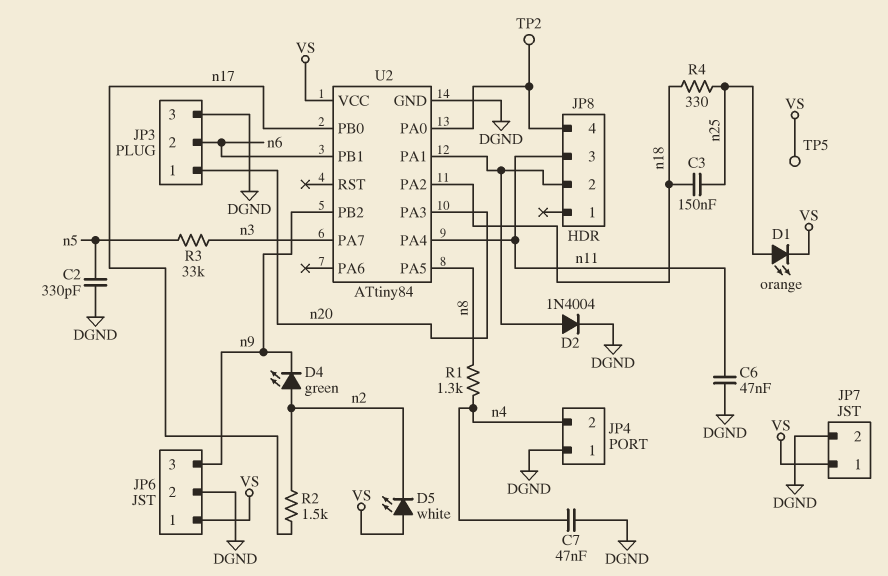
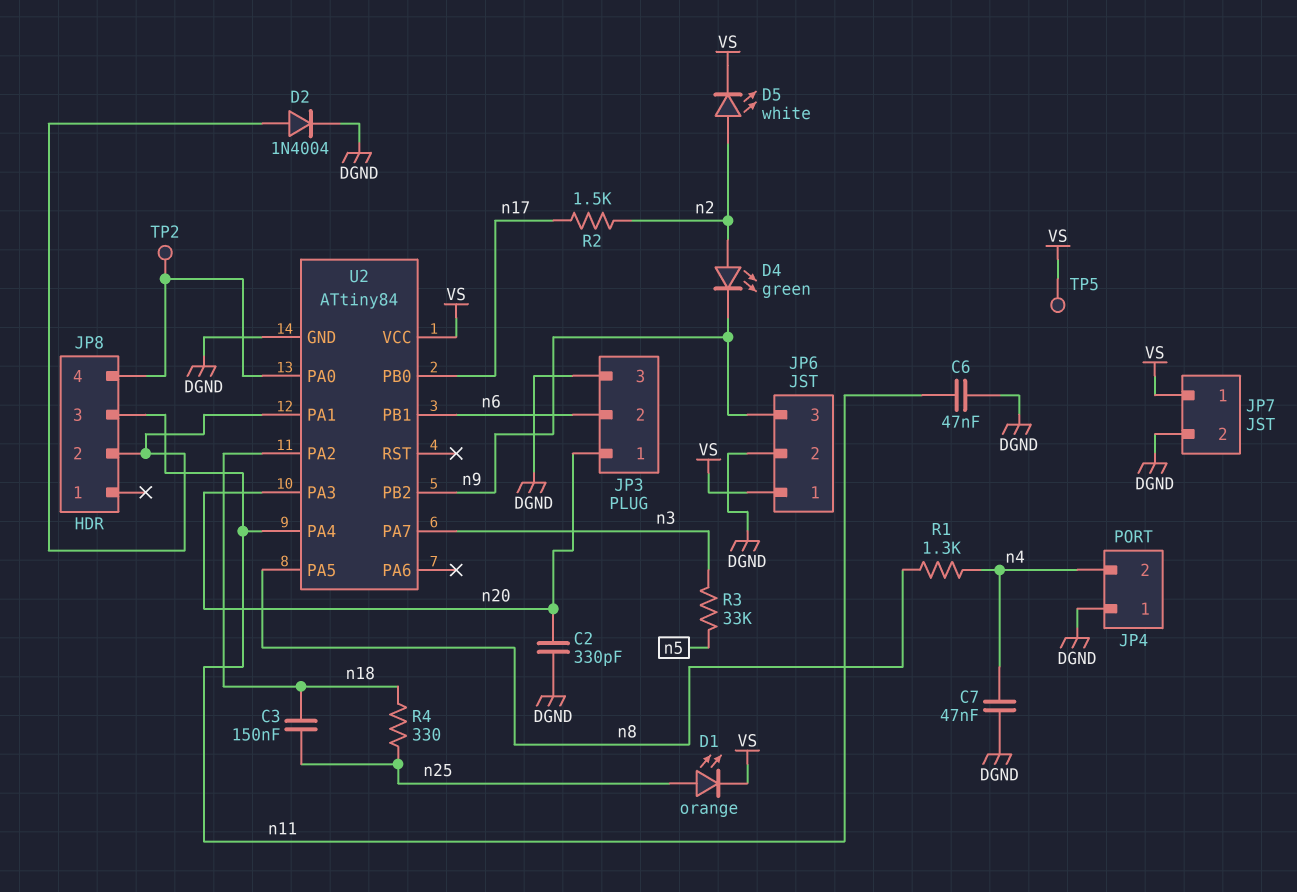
C2: 330pF (DGND, n5) -> 330pF (DGND, n20)
D5: LED white (A VS, K n2) -> LED white (A n2, K VS)

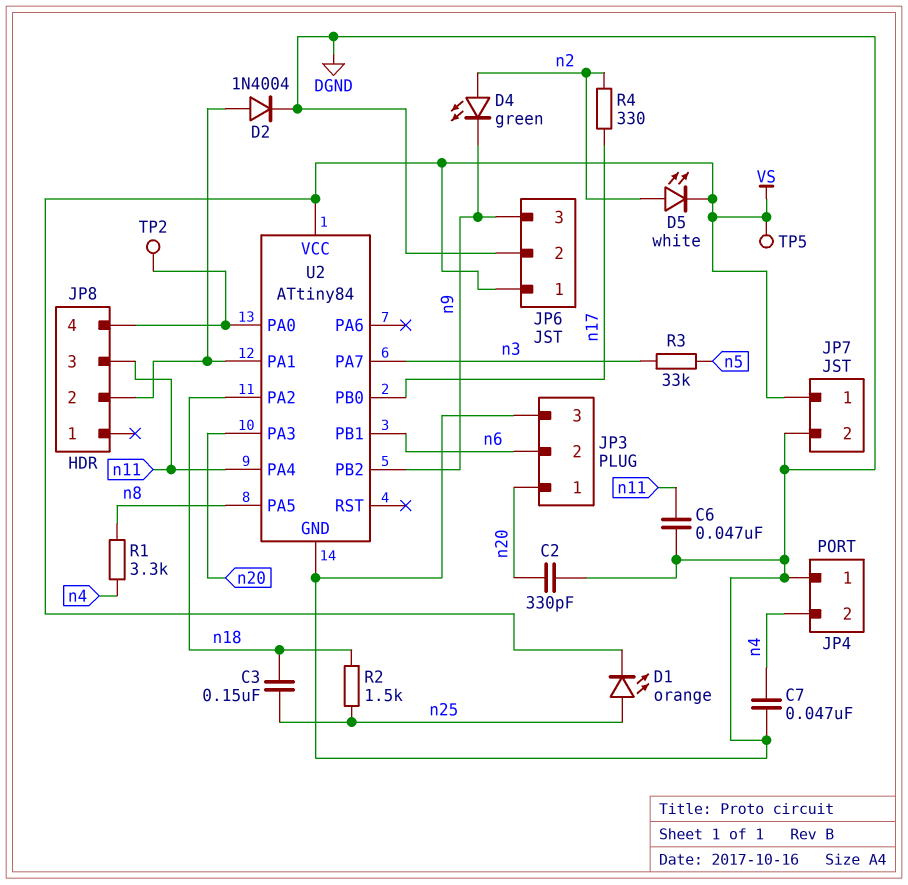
R1: 1.3k (n4, n8) -> 3.3k (n4, n8)
R2: 1.5k (n2, n17) -> 1.5k (n18, n25)
R4: 330 (n18, n25) -> 330 (n2, n17)

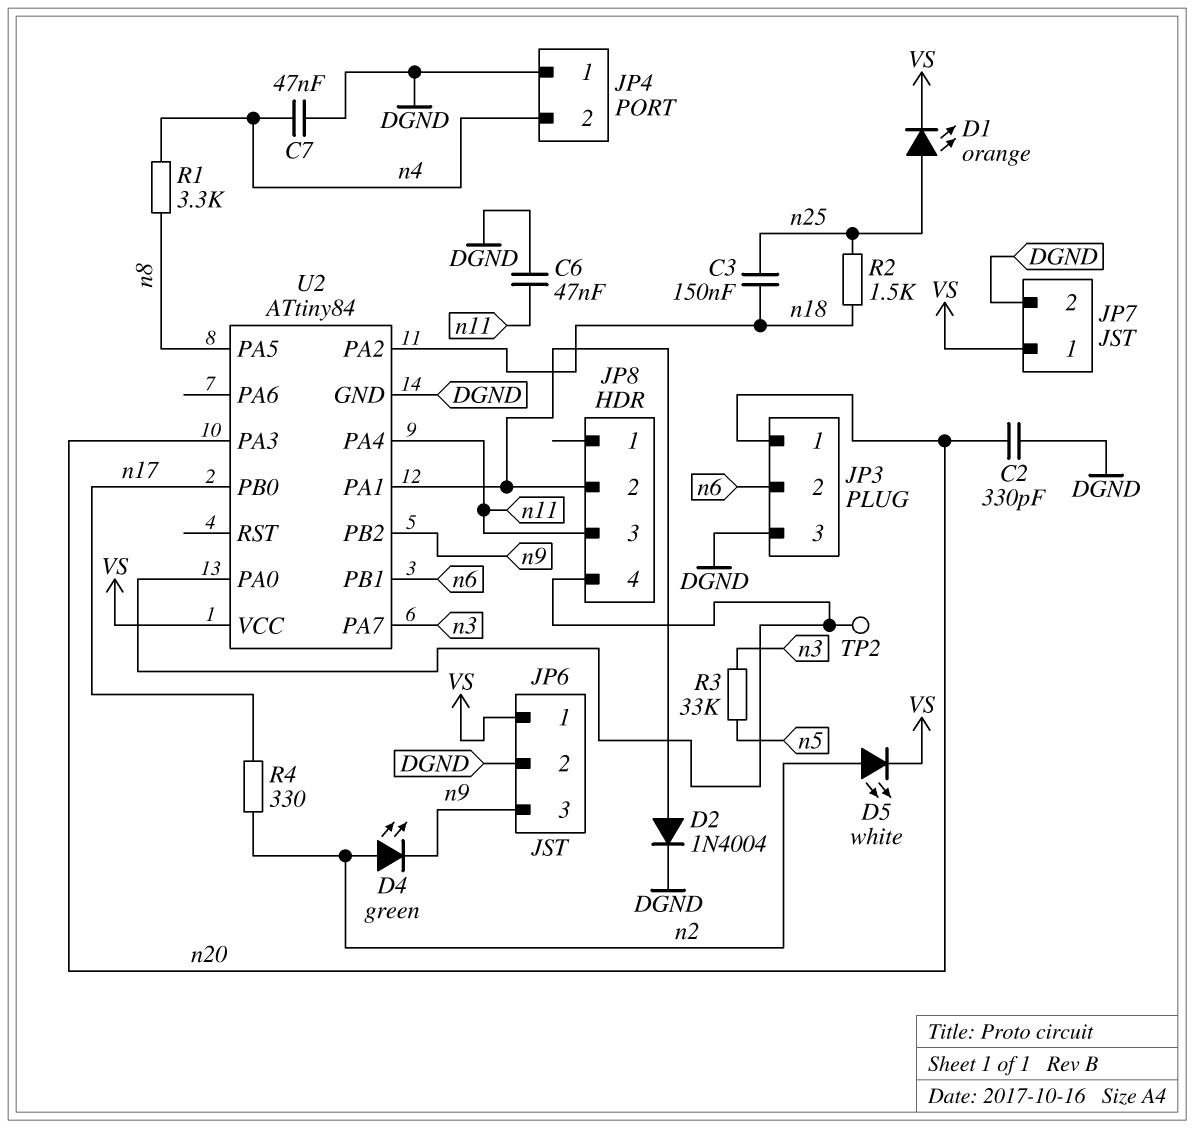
TP5: test point (VS) -> none

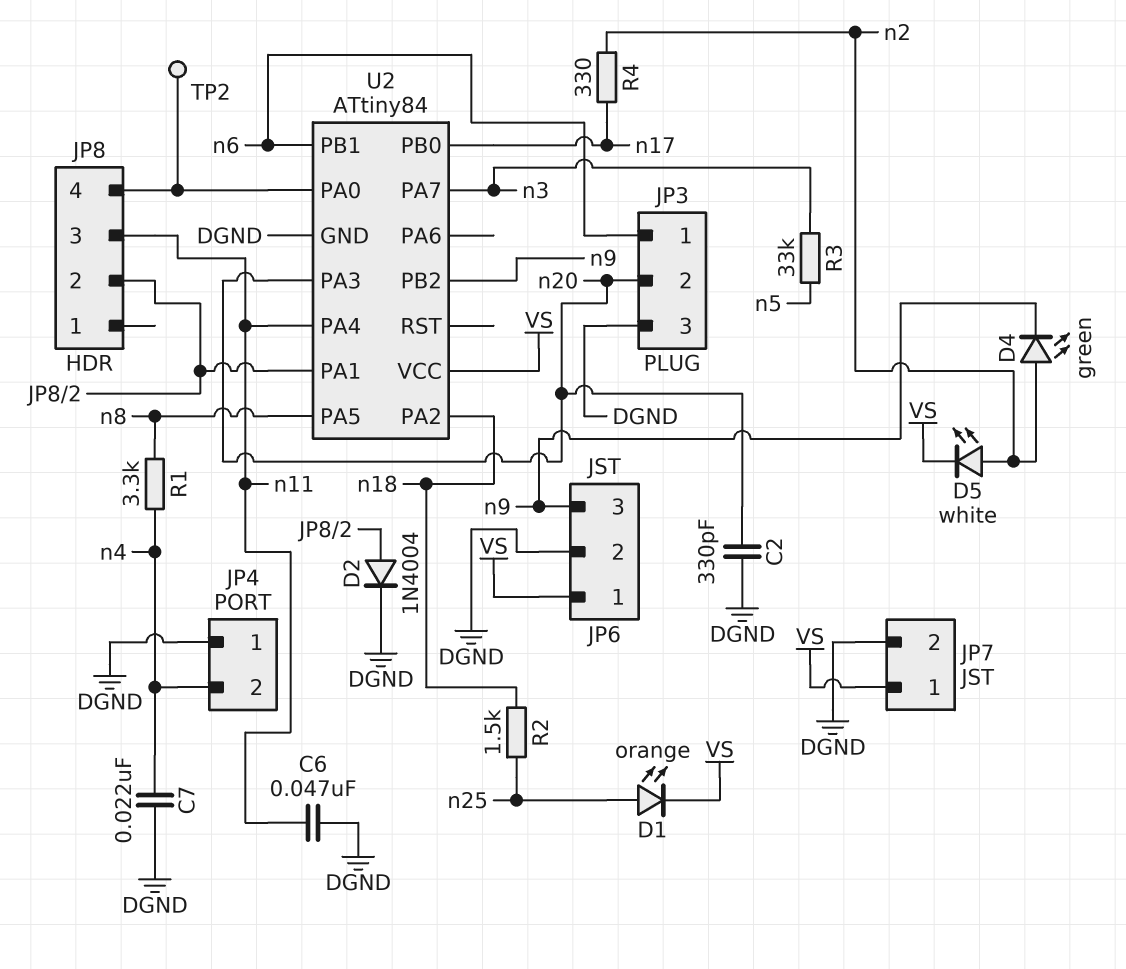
C3: 150nF (n18, n25) -> none
C7: 47nF (DGND, n4) -> 22nF (DGND, n4)
JP3 pin 1: n20 -> n6
JP3 pin 2: n6 -> n20

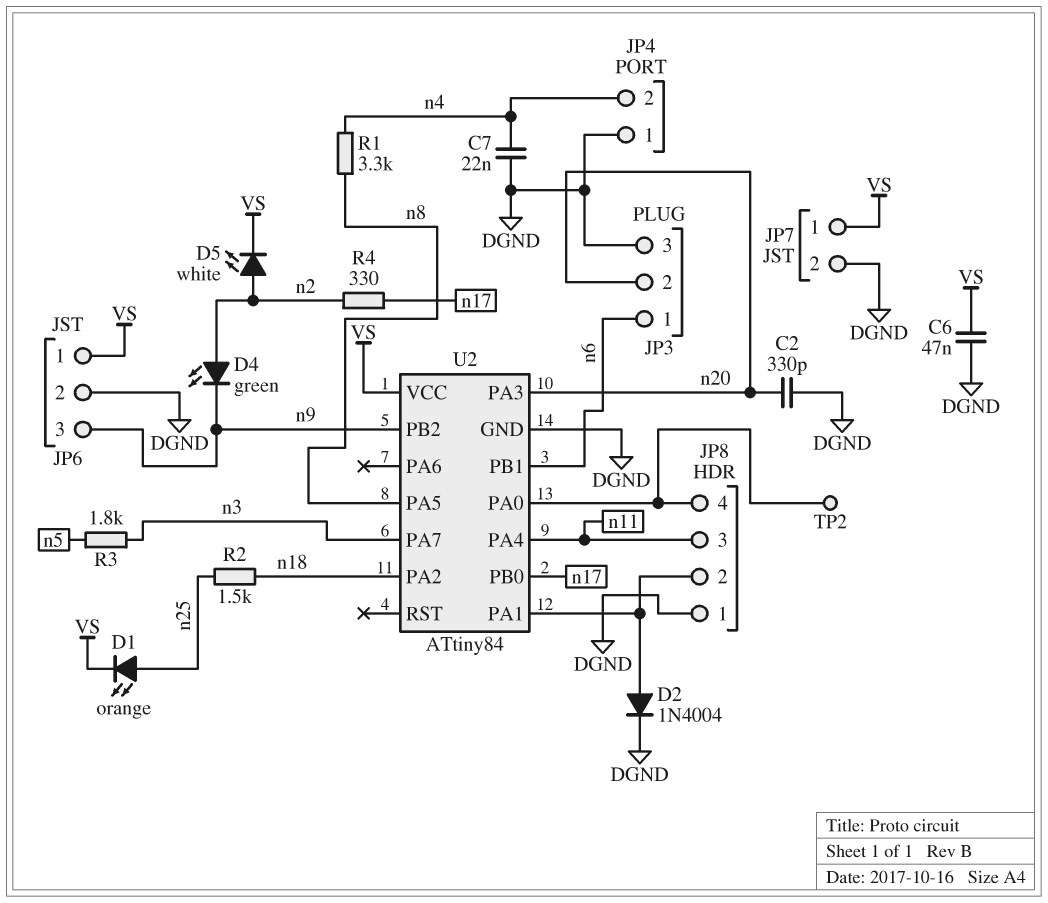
C6: 47nF (DGND, n11) -> 47nF (DGND, VS)
JP8 pin 1: none -> DGND
R3: 33k (n3, n5) -> 1.8k (n3, n5)

